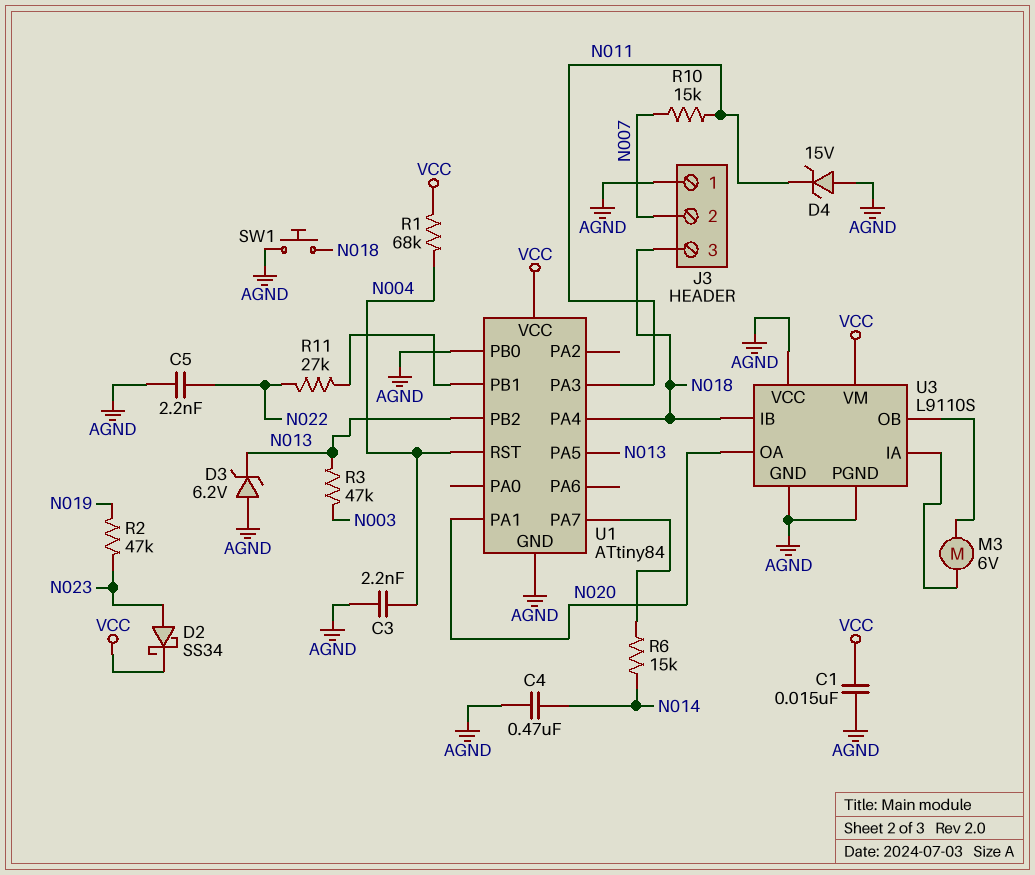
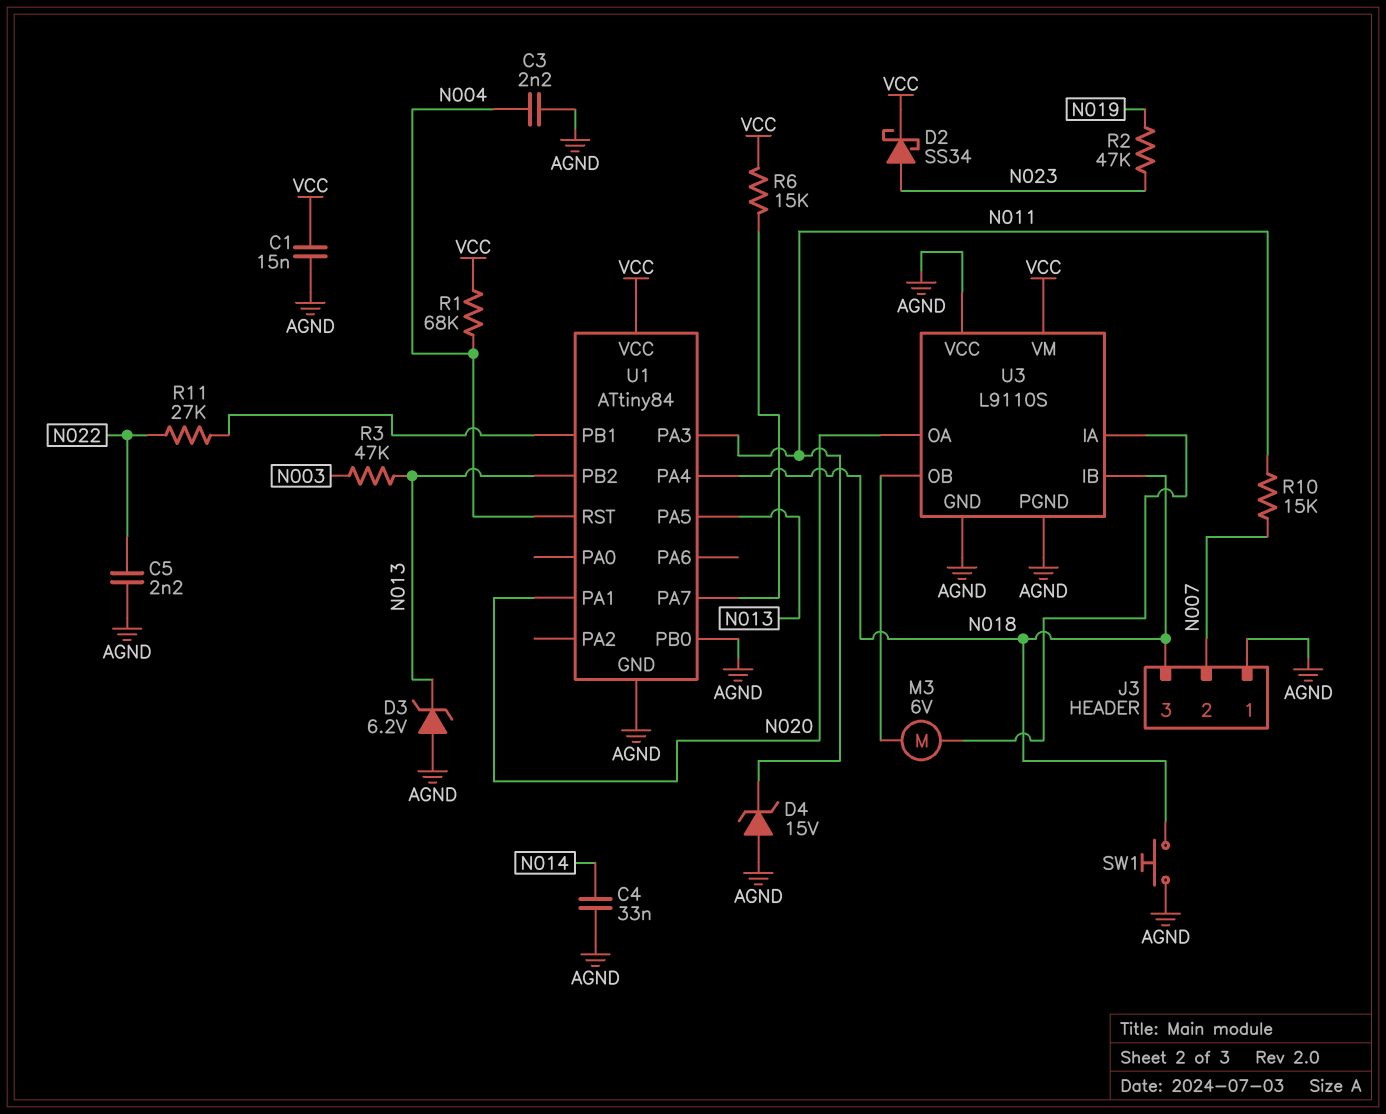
C4: 470nF (AGND, N014) -> 33nF (AGND, N014)
R6: 15k (N014, U1/PA7) -> 15k (U1/PA7, VCC)

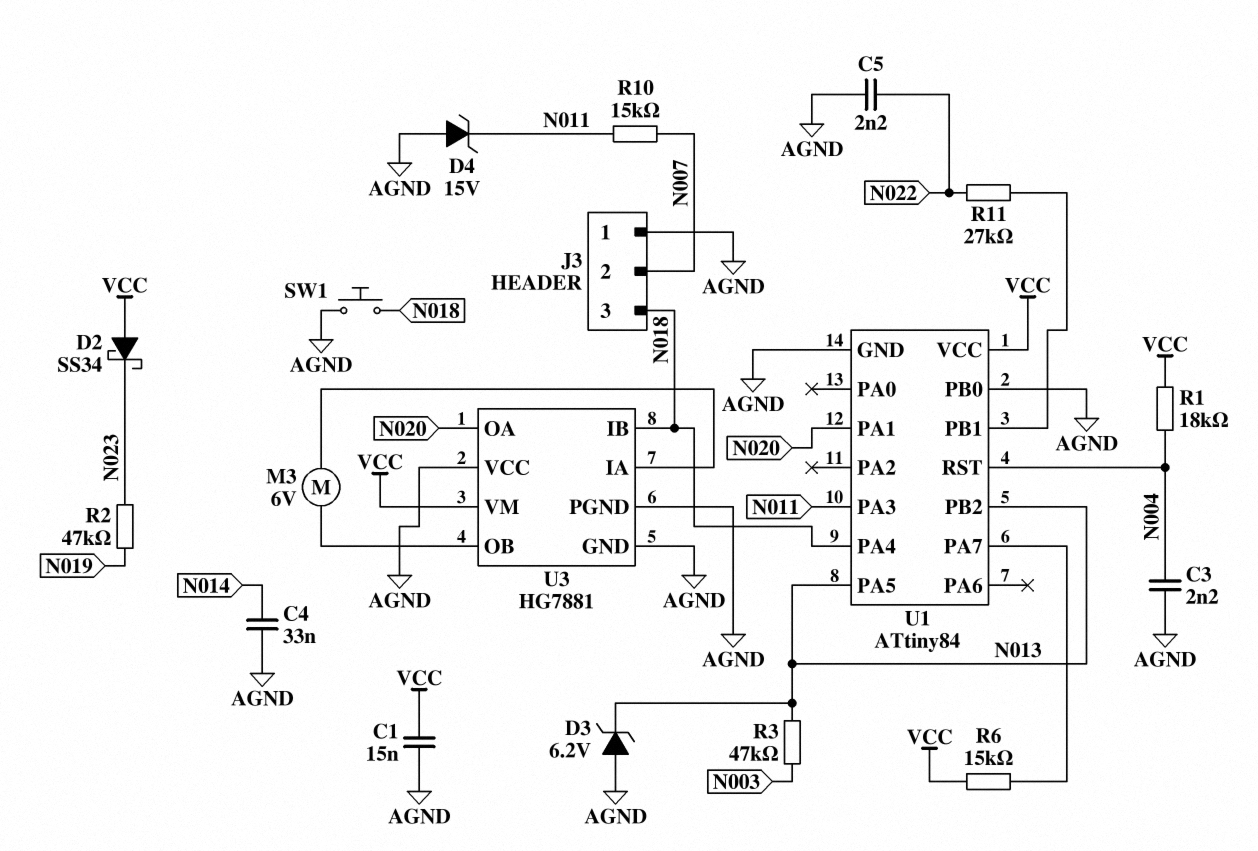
D2: schottky SS34 (A N023, K VCC) -> schottky SS34 (A VCC, K N023)
R1: 68k (N004, VCC) -> 18k (N004, VCC)
U3: L9110S -> HG7881

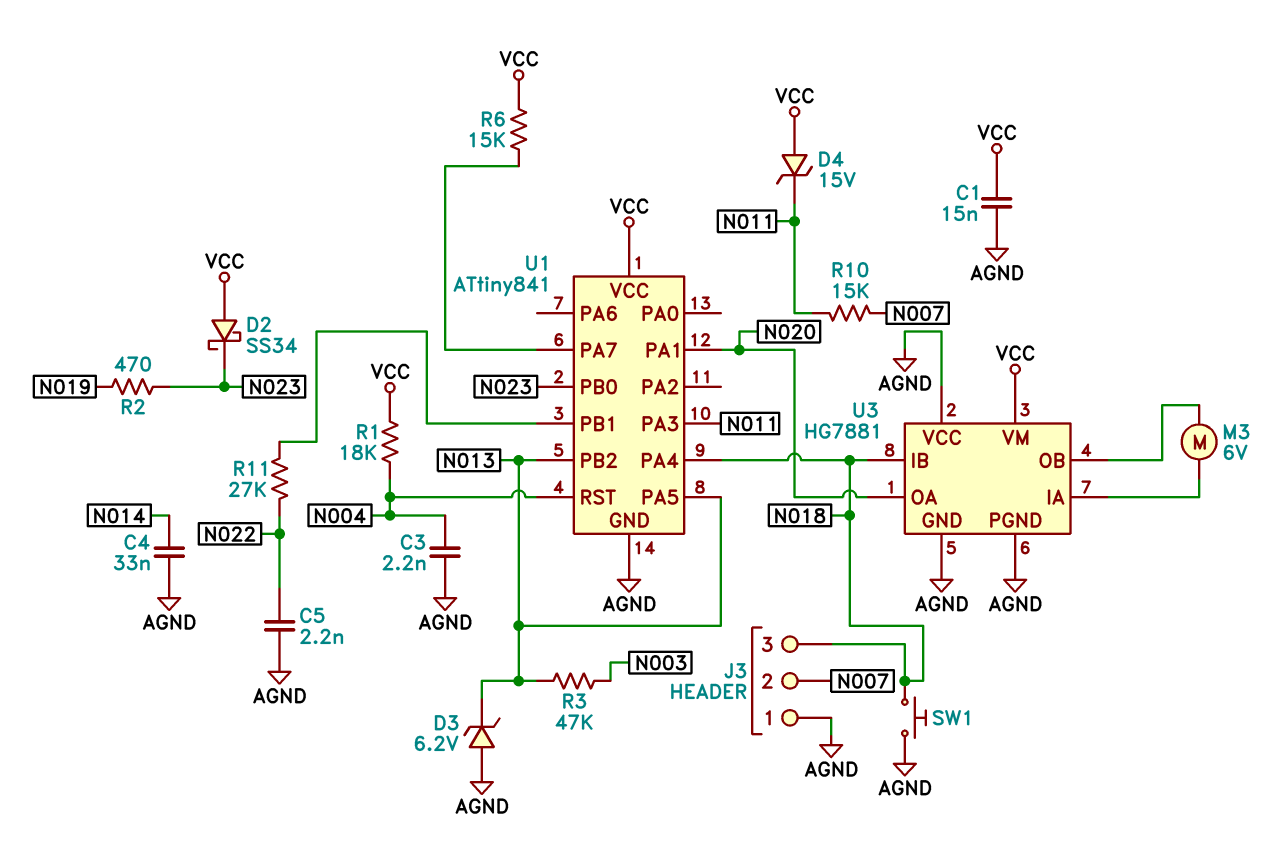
D4: zener 15V (A AGND, K N011) -> zener 15V (A VCC, K N011)
R2: 47k (N019, N023) -> 470 (N019, N023)
U1: ATtiny84 -> ATtiny841
U1 pin PB0: AGND -> N023

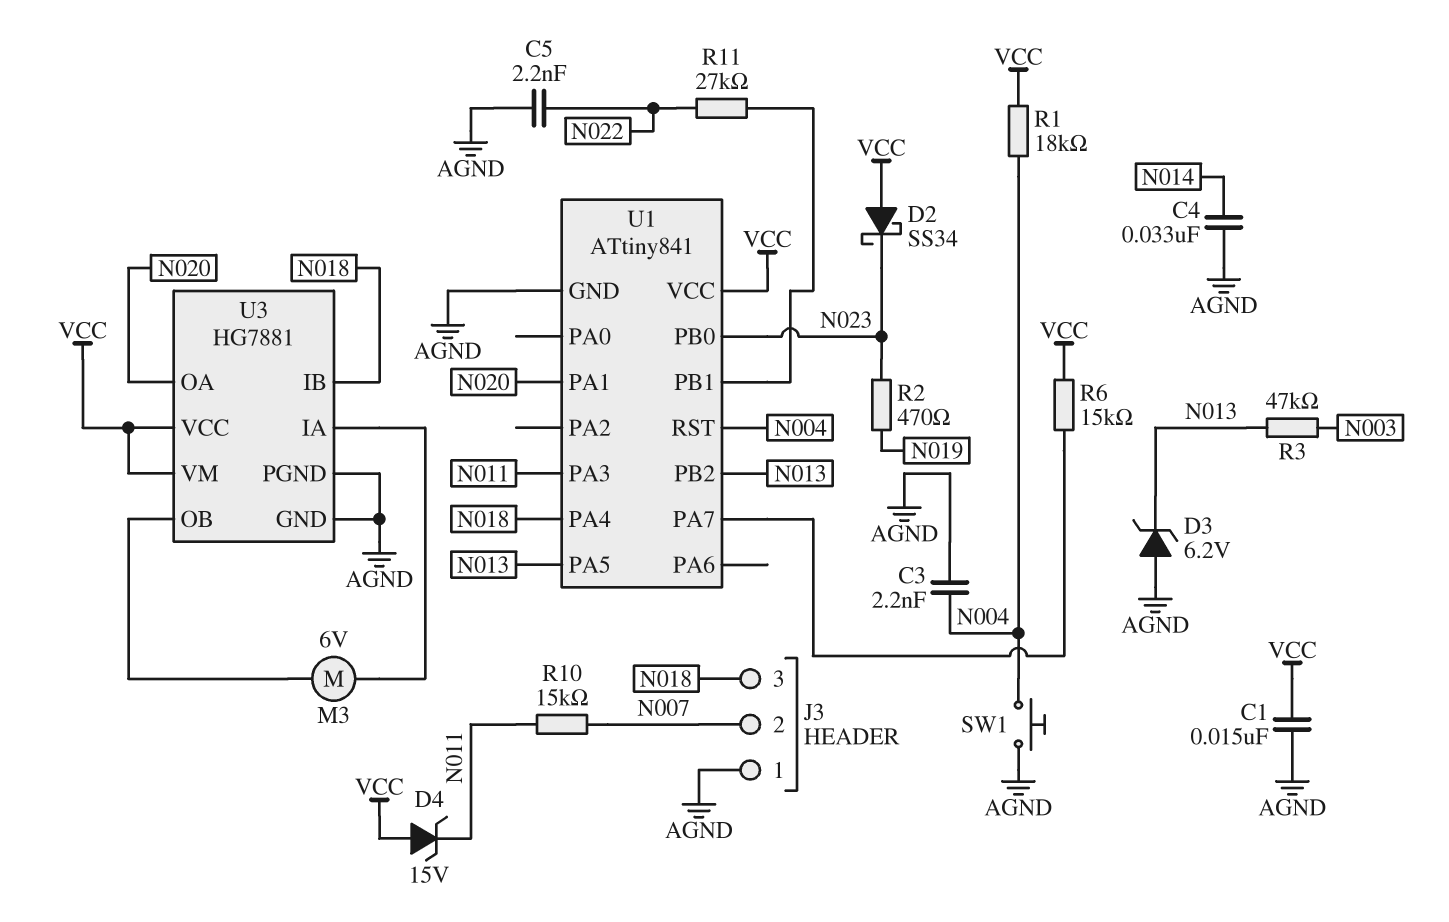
SW1: button (AGND, N018) -> button (AGND, N004)
U3 pin VCC: AGND -> VCC

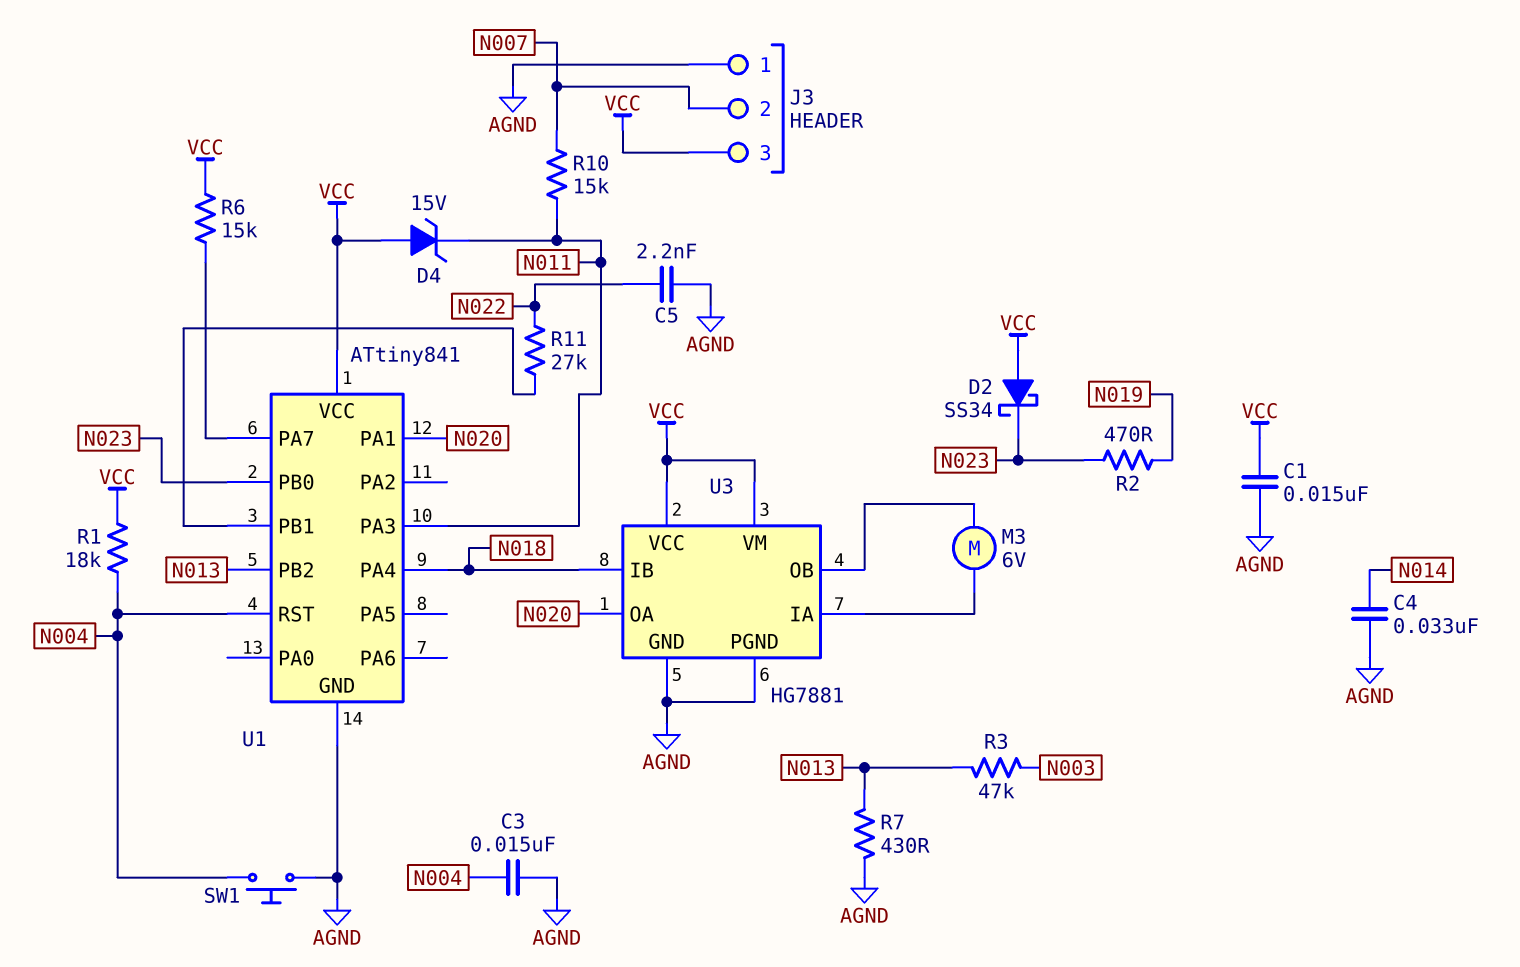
C3: 2.2nF (AGND, N004) -> 15nF (AGND, N004)
D3: zener 6.2V (A AGND, K N013) -> none
J3 pin 3: N018 -> VCC
R7: none -> 430 (AGND, N013)
U1 pin PA5: N013 -> none

